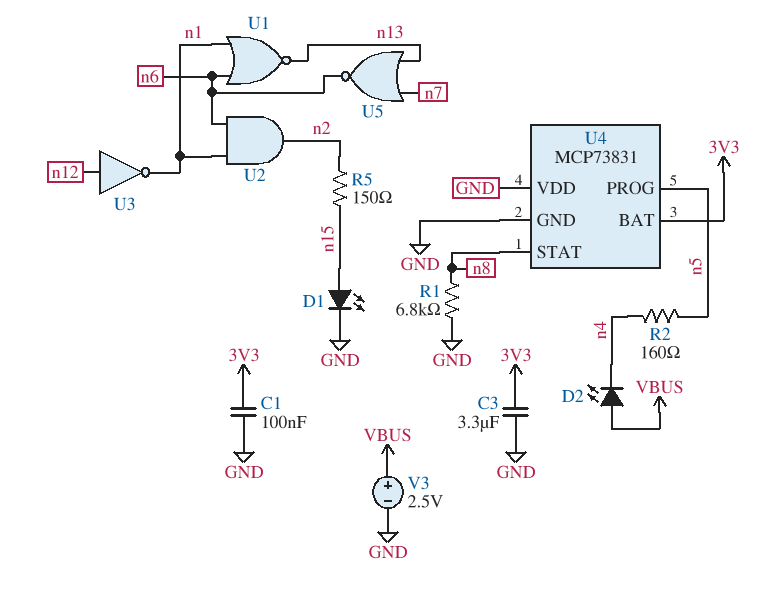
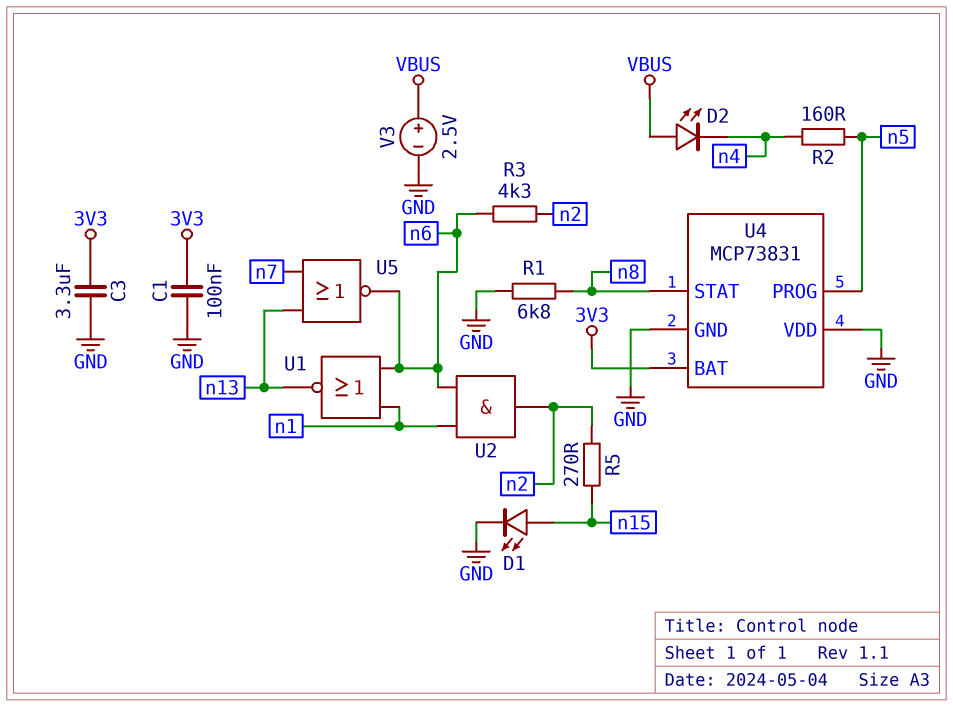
R3: none -> 4.3k (n2, n6)
R5: 150 (n2, n15) -> 270 (n2, n15)
U3: NOT (in n12, out n1) -> none

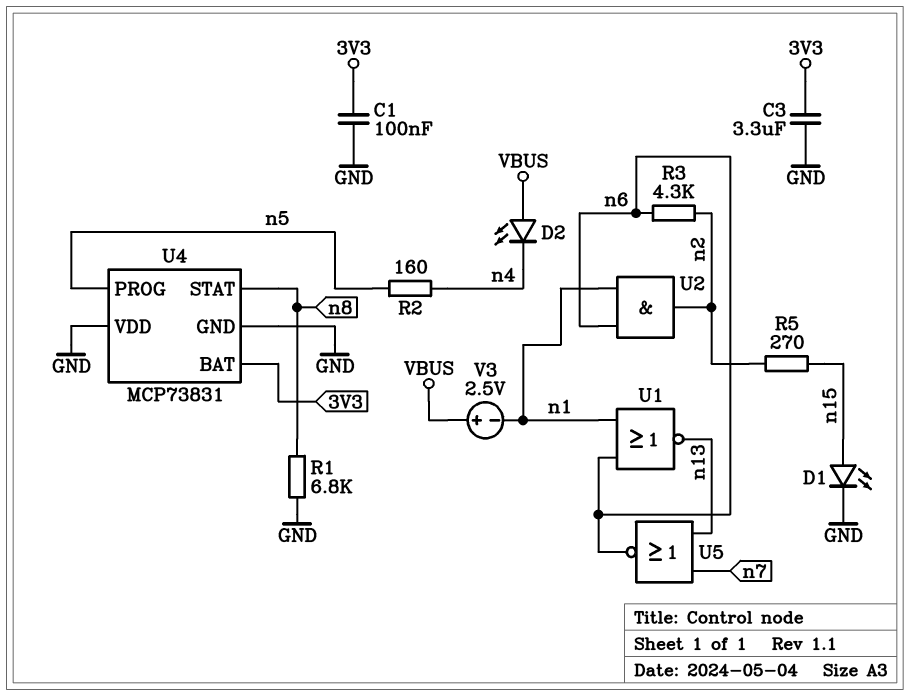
V3: 2.5V (plus VBUS, minus GND) -> 2.5V (plus VBUS, minus n1)

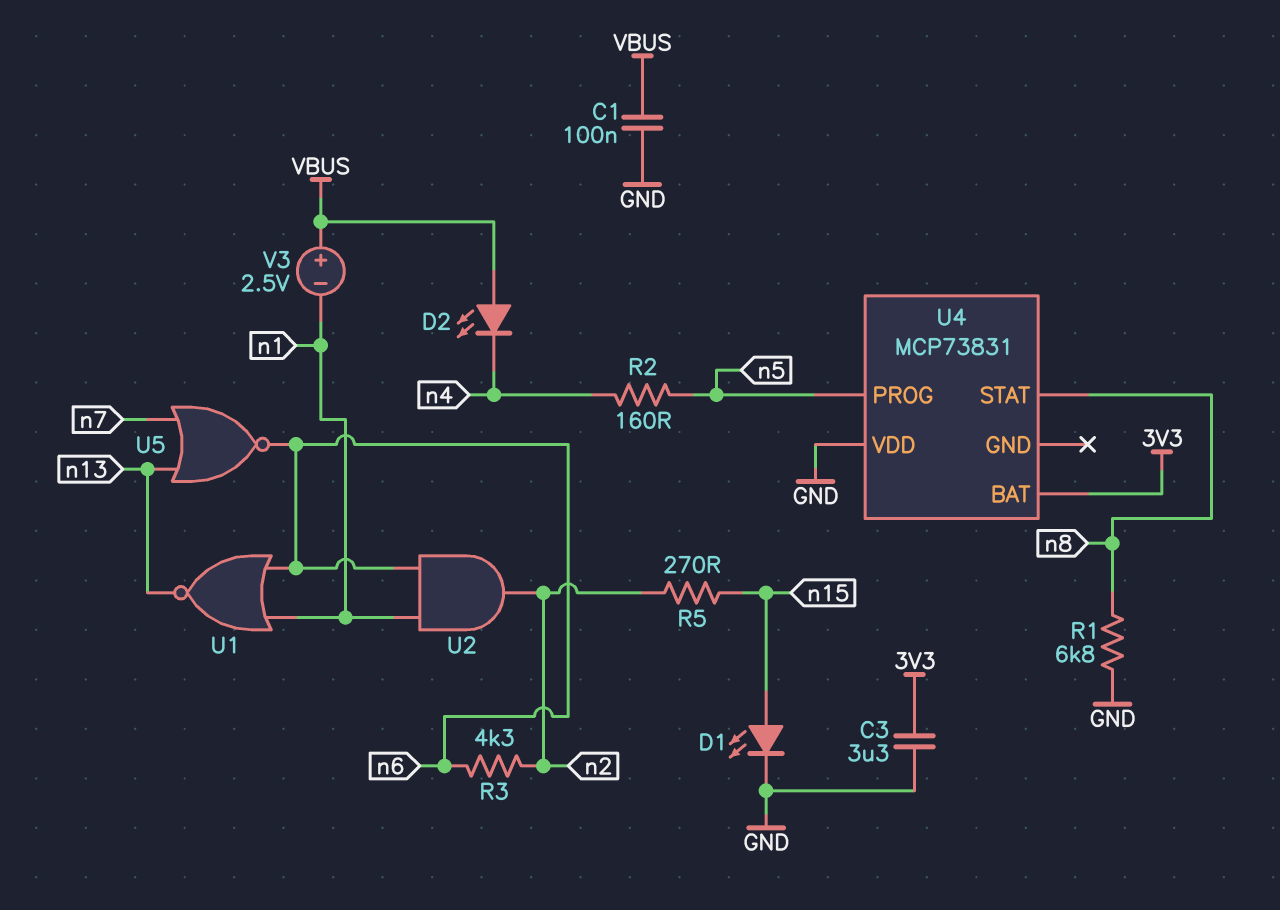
C1: 100nF (3V3, GND) -> 100nF (GND, VBUS)
U4 pin GND: GND -> none

